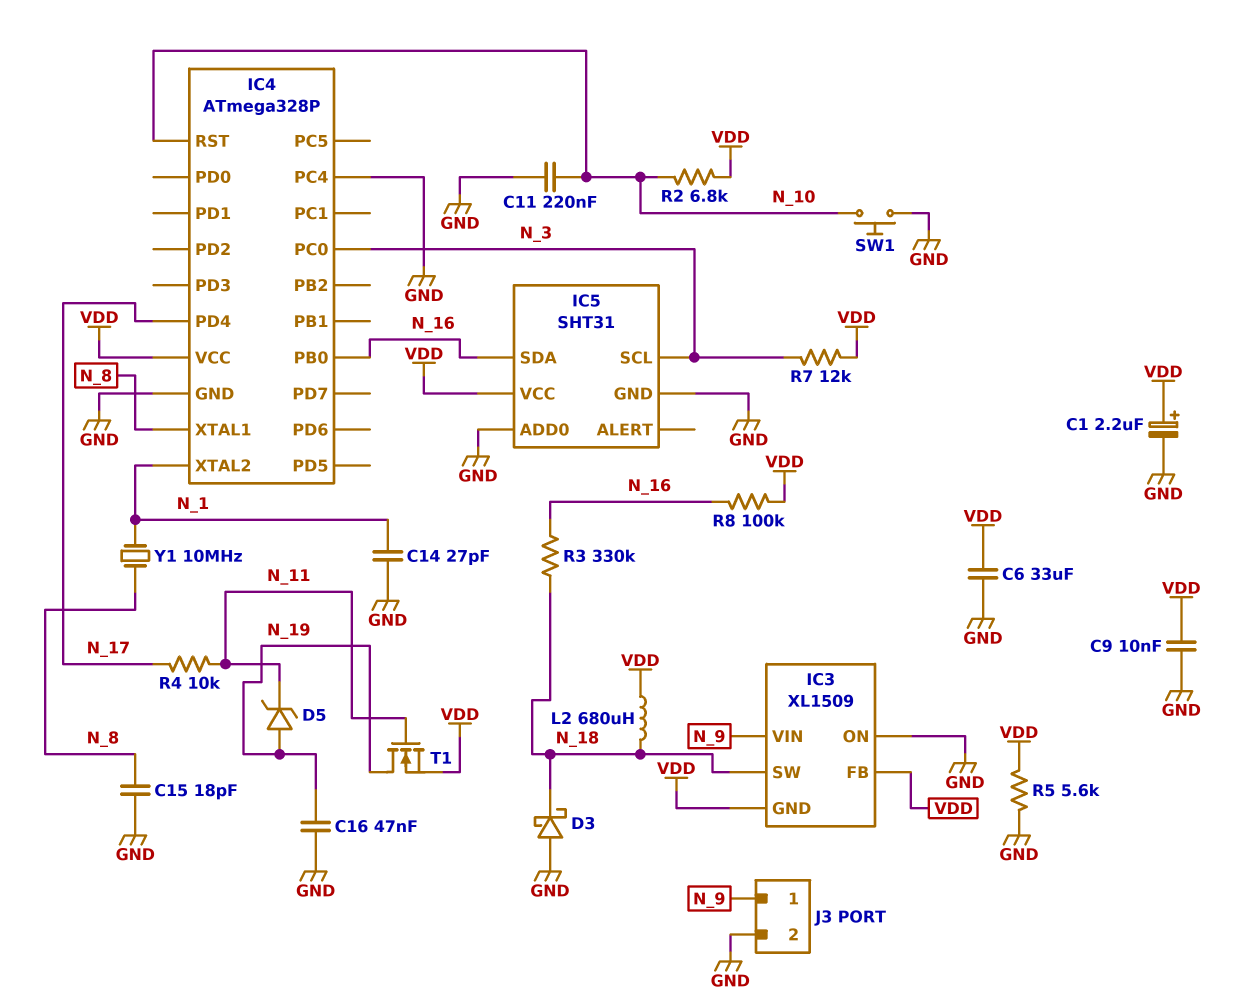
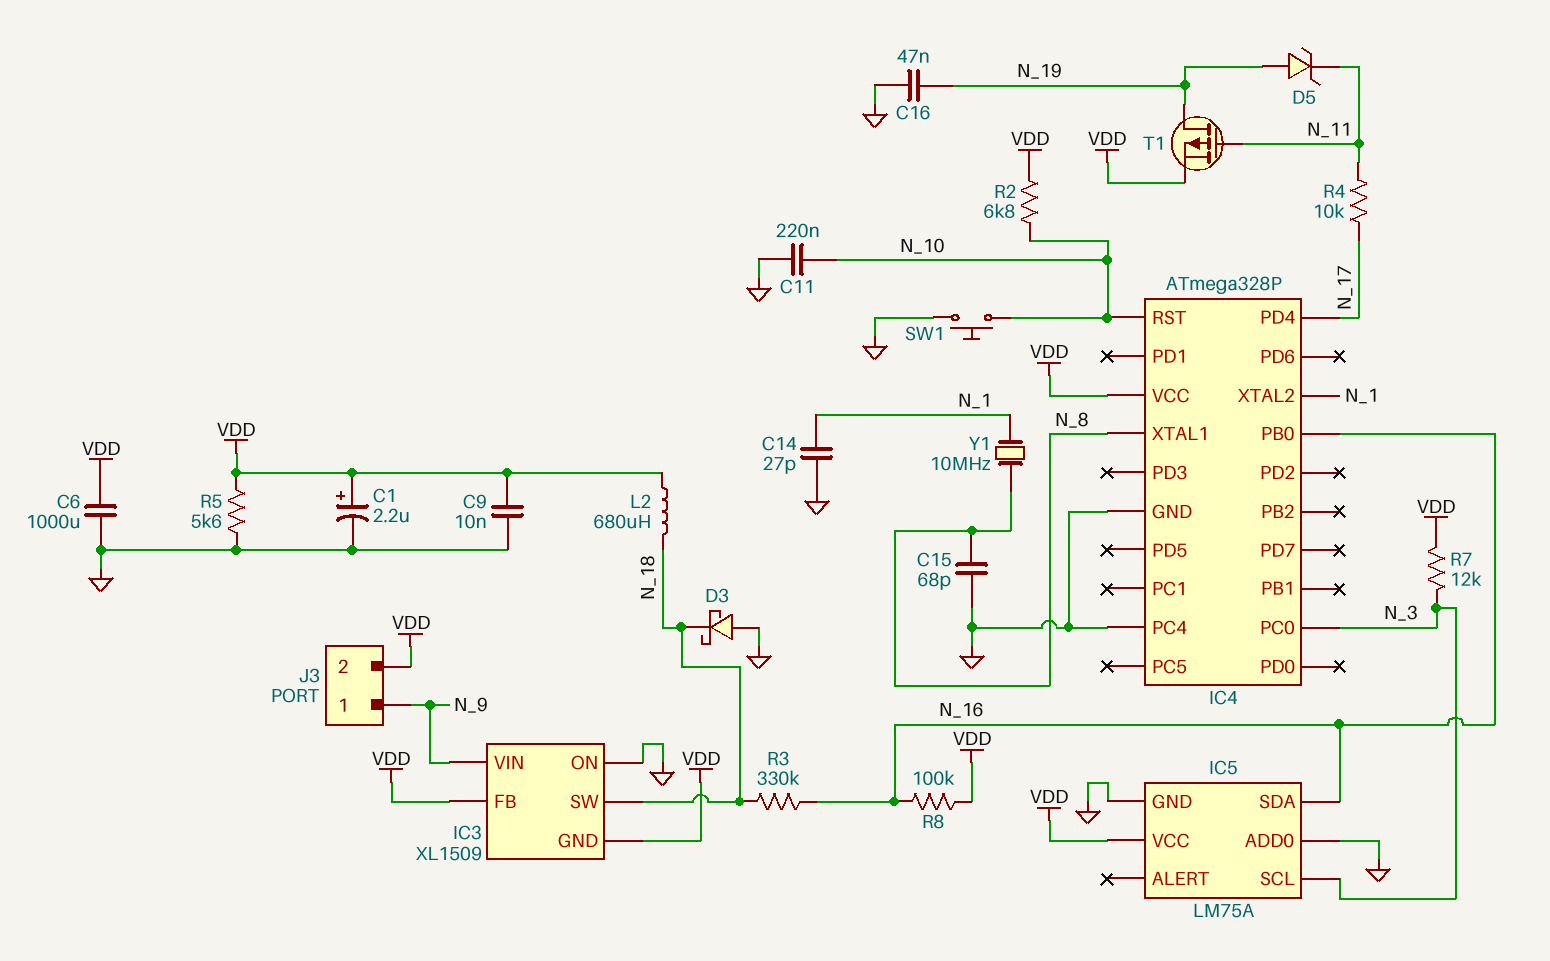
C6: 33uF (GND, VDD) -> 1000uF (GND, VDD)
C15: 18pF (GND, N_8) -> 68pF (GND, N_8)
IC5: SHT31 -> LM75A
J3 pin 2: GND -> VDD
T1: NMOS (G N_11, D N_19, S VDD) -> PMOS (G N_11, D N_19, S VDD)

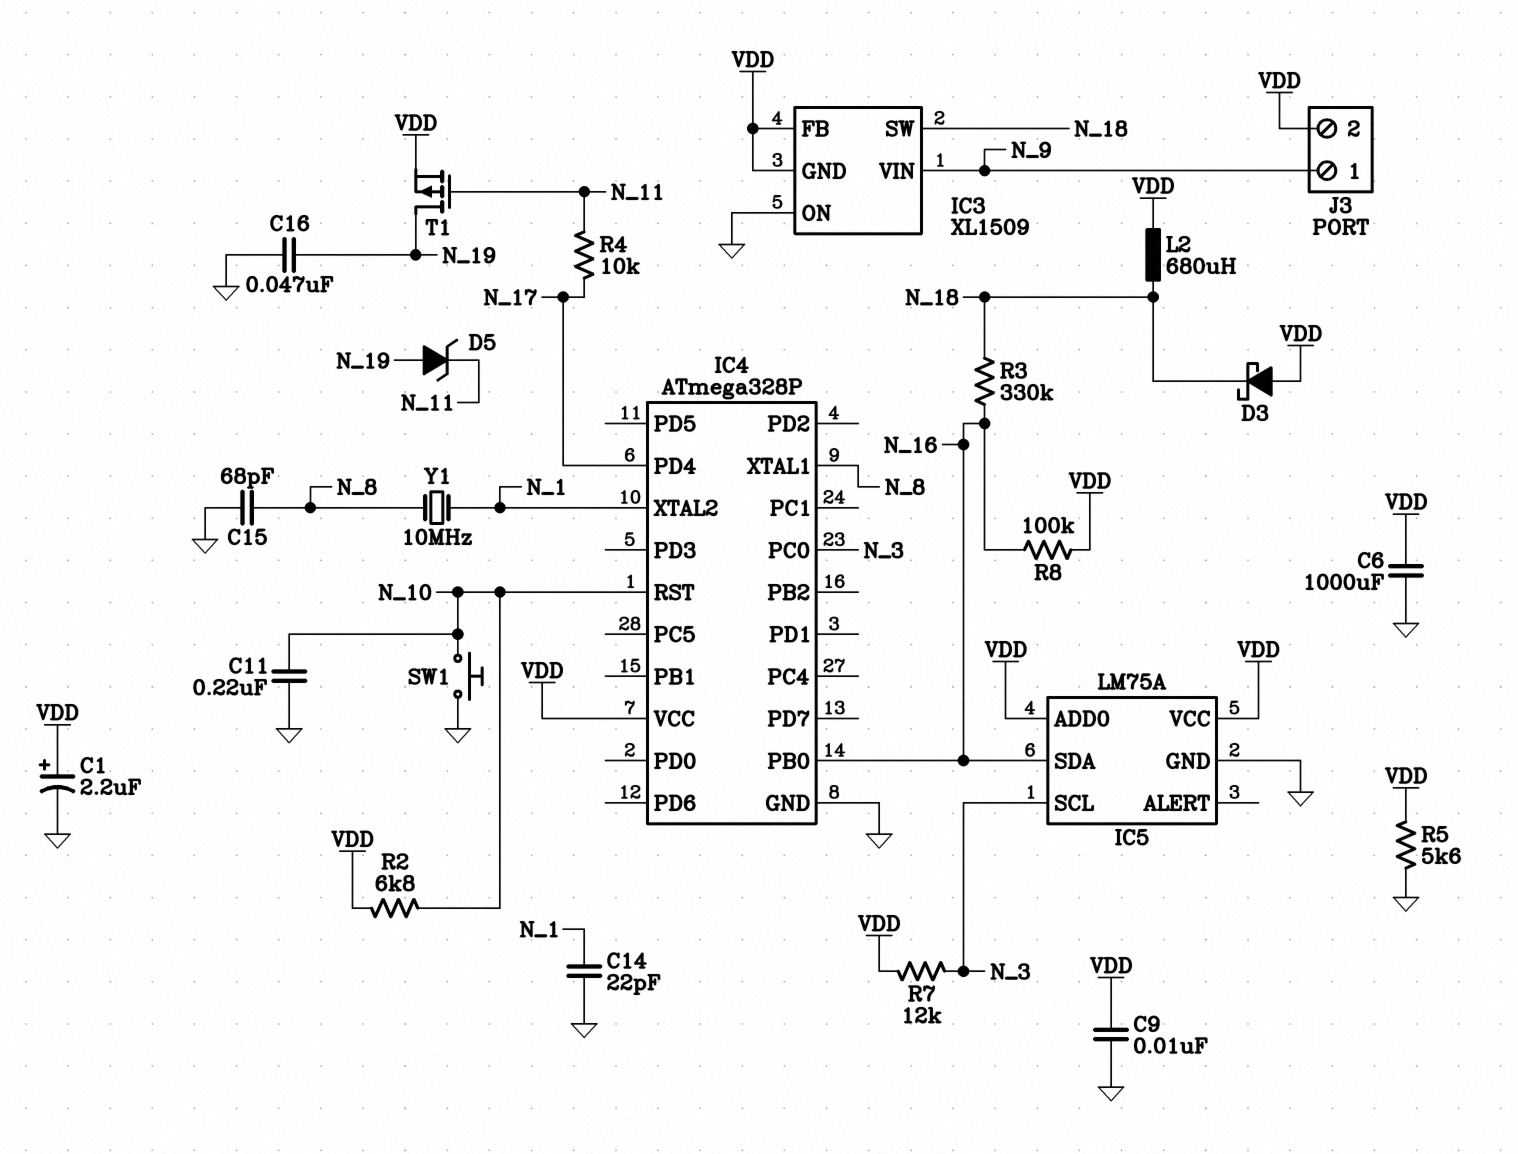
C14: 27pF (GND, N_1) -> 22pF (GND, N_1)
D3: schottky (A GND, K N_18) -> schottky (A VDD, K N_18)
IC4 pin PC4: GND -> none
IC5 pin ADD0: GND -> VDD

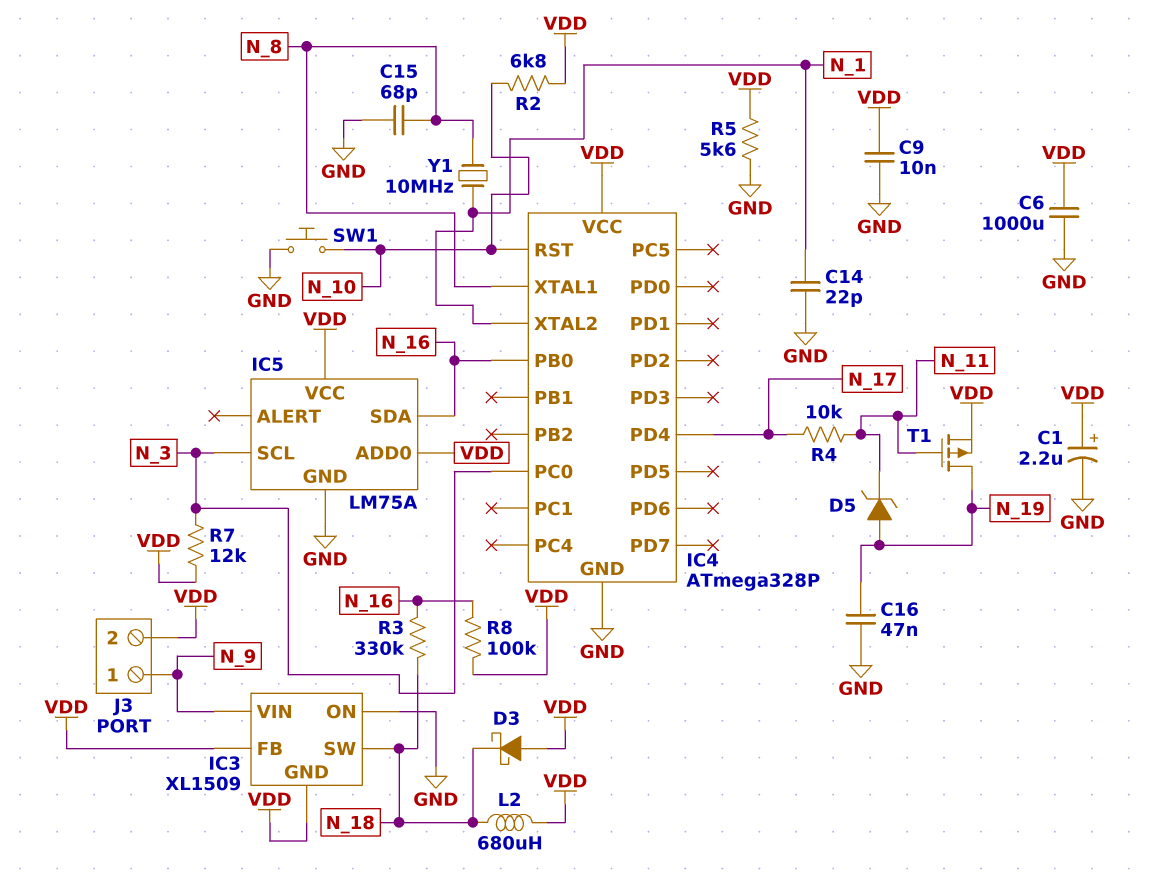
C11: 220nF (GND, N_10) -> none

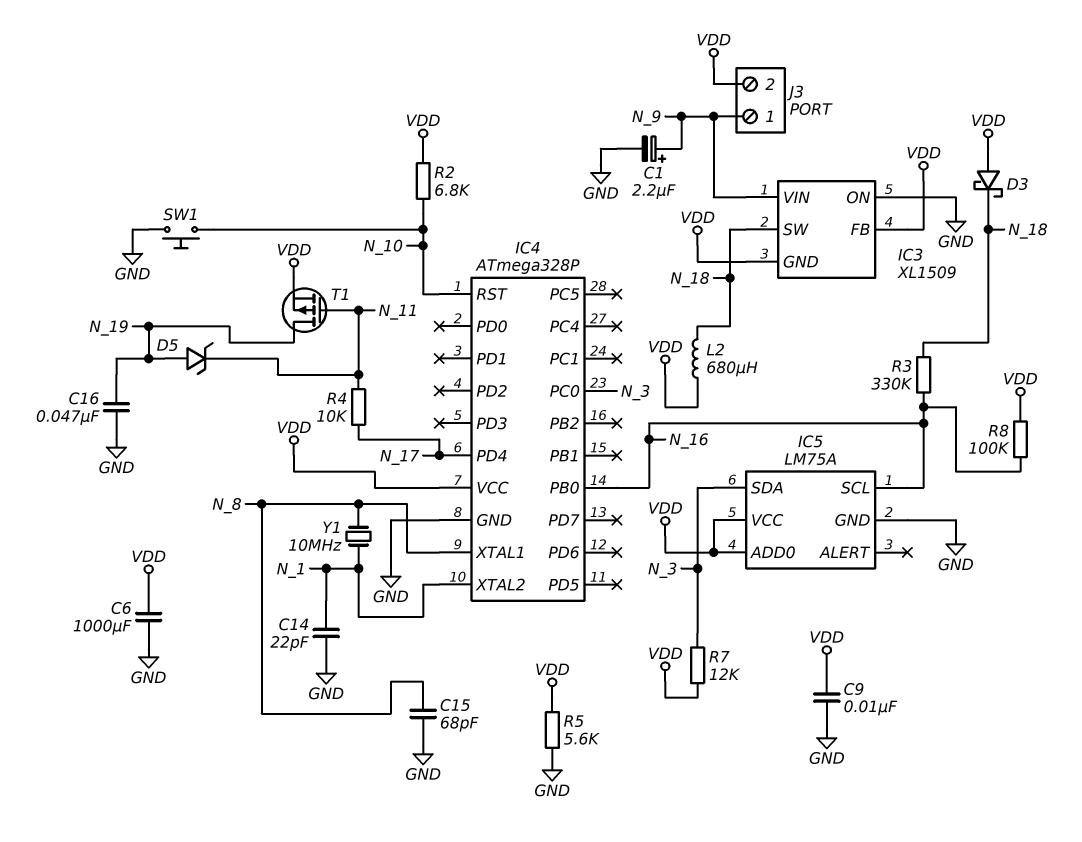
C1: 2.2uF (plus VDD, minus GND) -> 2.2uF (plus N_9, minus GND)
IC5 pin SCL: N_3 -> N_16
IC5 pin SDA: N_16 -> N_3

